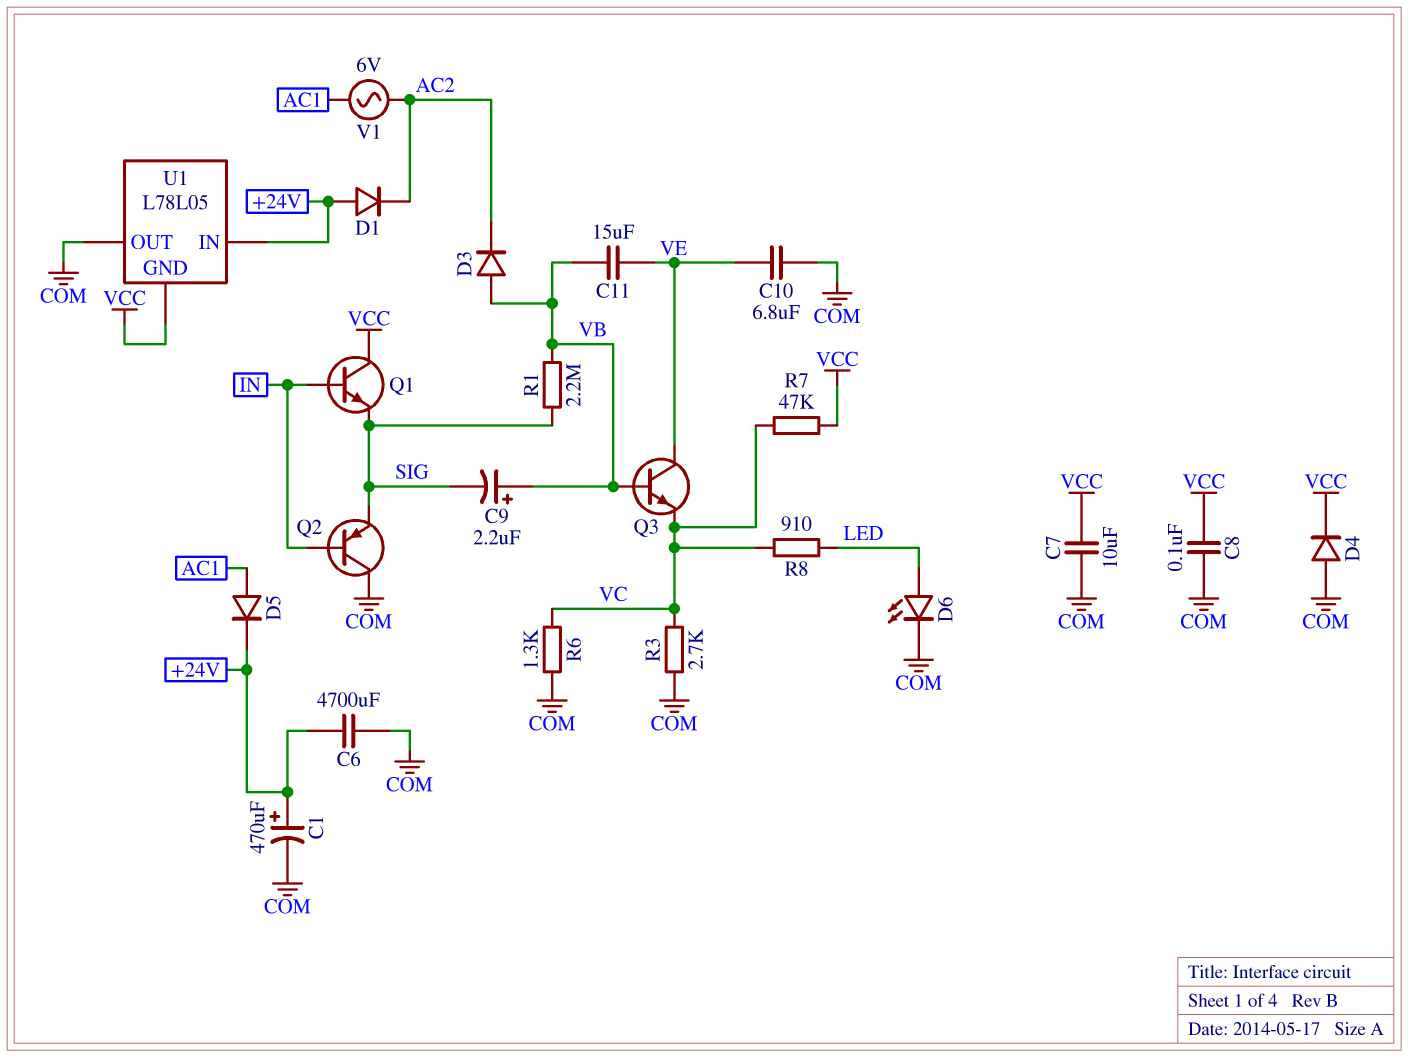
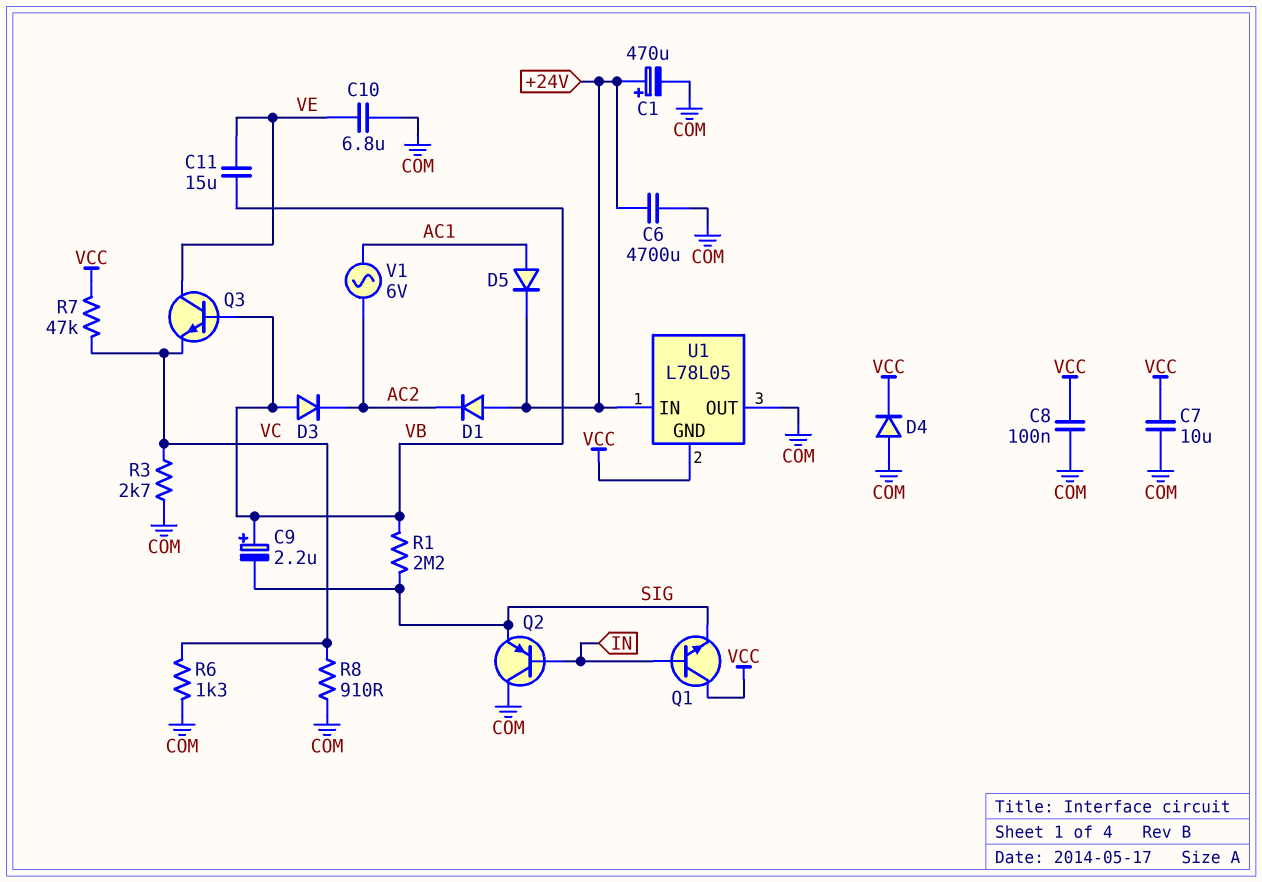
D6: LED (A LED, K COM) -> none
R8: 910 (LED, VC) -> 910 (COM, VC)

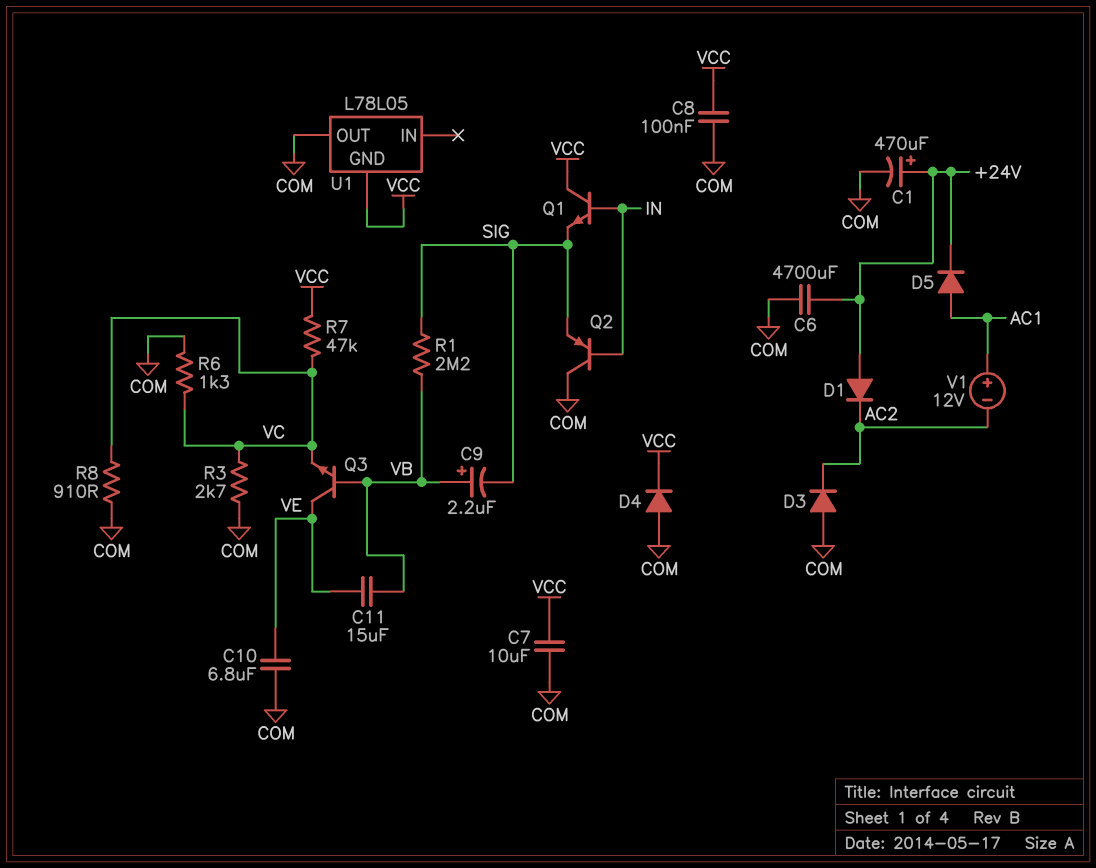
D3: diode (A VB, K AC2) -> diode (A COM, K AC2)
U1 pin IN: +24V -> none
V1: AC 6V (AC1, AC2) -> 12V (plus AC1, minus AC2)

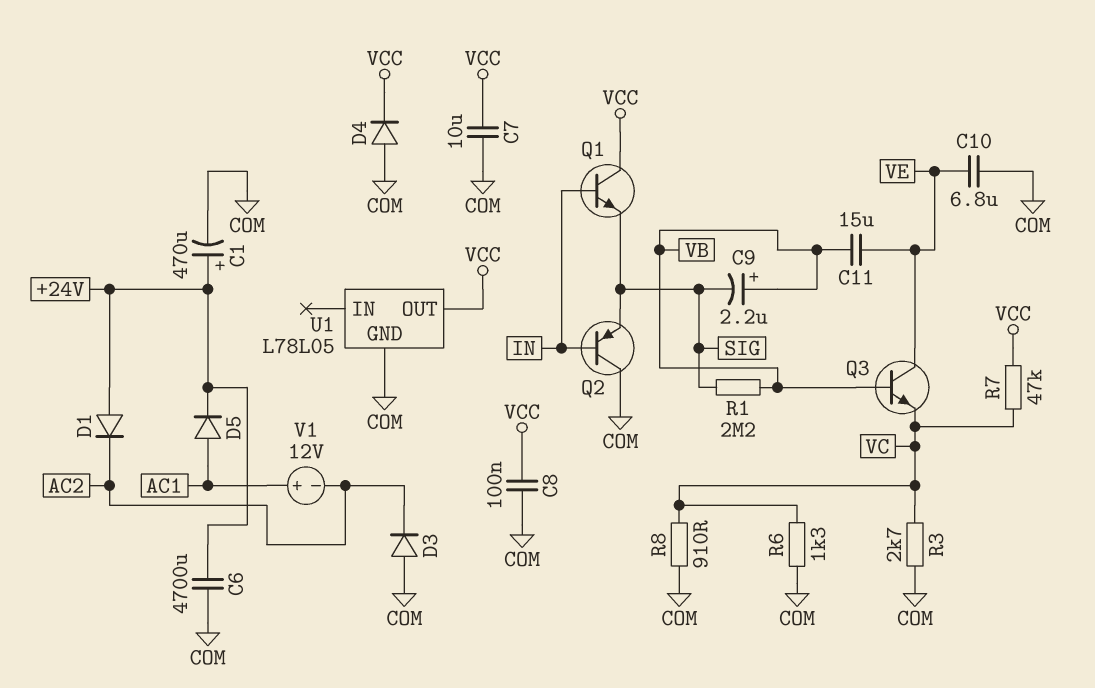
U1 pin GND: VCC -> COM
U1 pin OUT: COM -> VCC

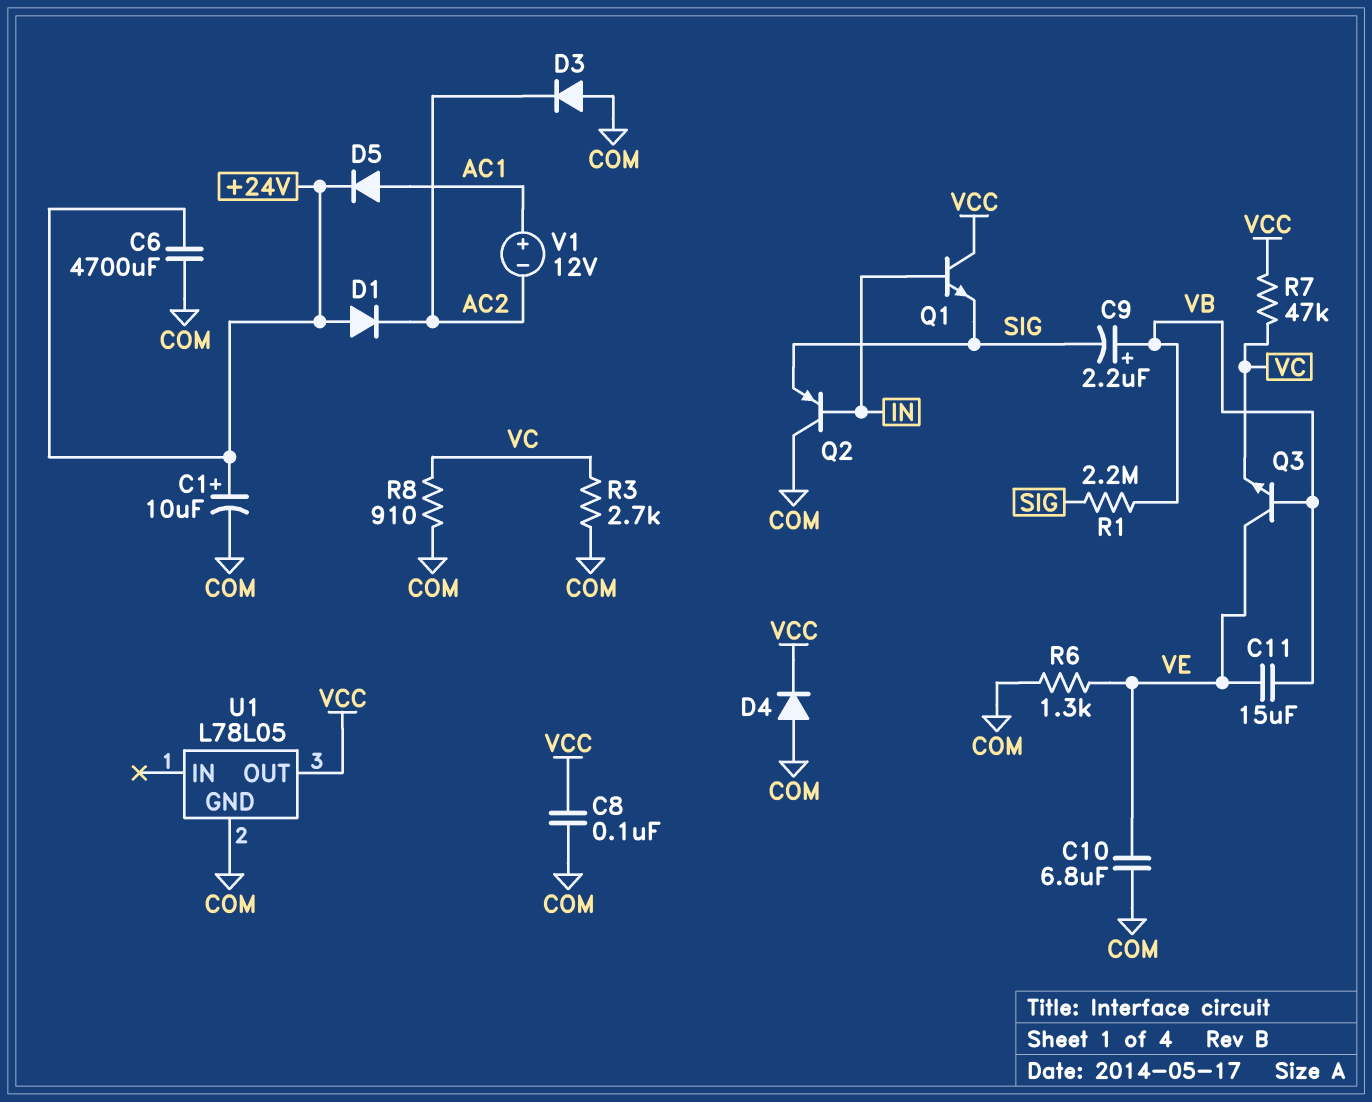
C1: 470uF (plus +24V, minus COM) -> 10uF (plus +24V, minus COM)
C7: 10uF (COM, VCC) -> none
R6: 1.3k (COM, VC) -> 1.3k (COM, VE)

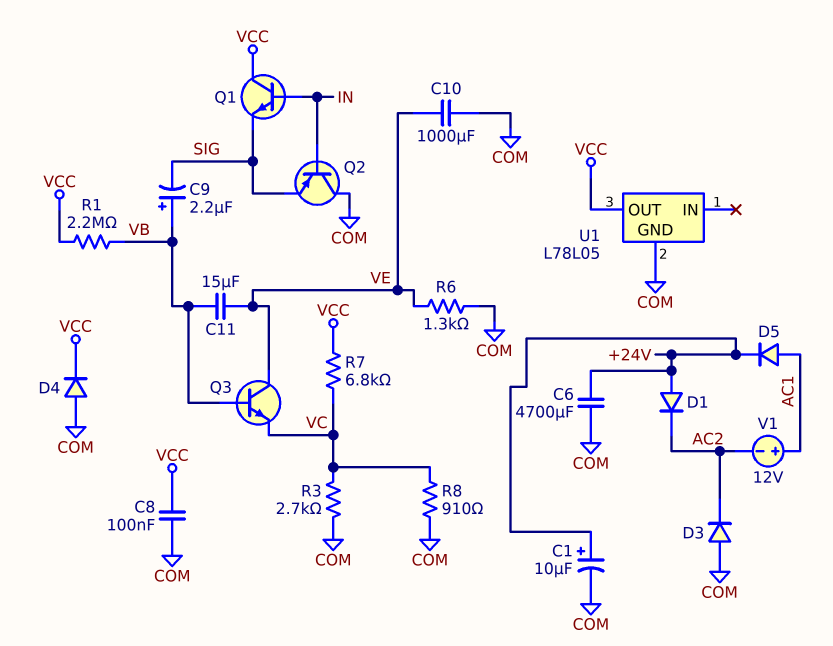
C10: 6.8uF (COM, VE) -> 1000uF (COM, VE)
R1: 2.2M (SIG, VB) -> 2.2M (VB, VCC)
R7: 47k (VC, VCC) -> 6.8k (VC, VCC)

